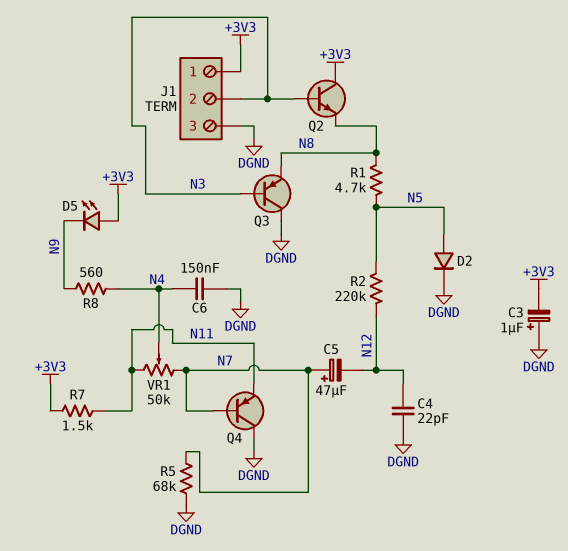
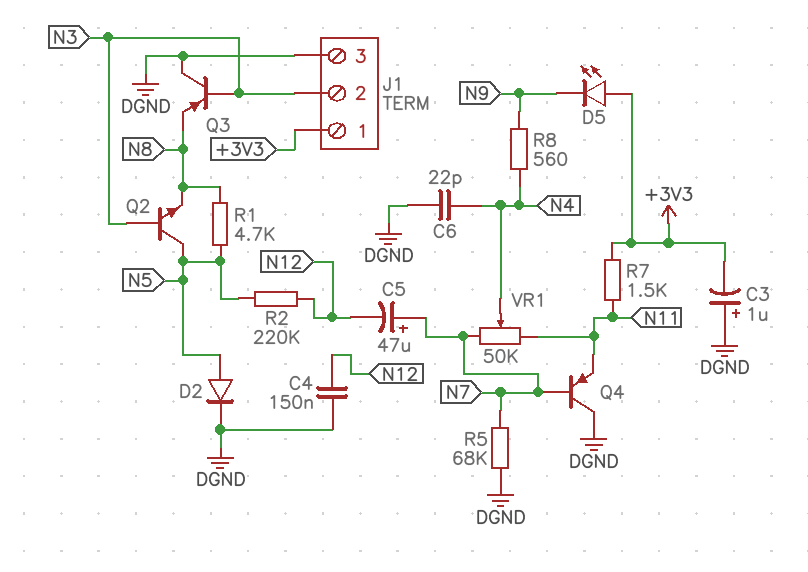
C4: 22pF (DGND, N12) -> 150nF (DGND, N12)
C6: 150nF (DGND, N4) -> 22pF (DGND, N4)
Q2: NPN (B N3, C +3V3, E N8) -> NPN (B N3, C N5, E N8)

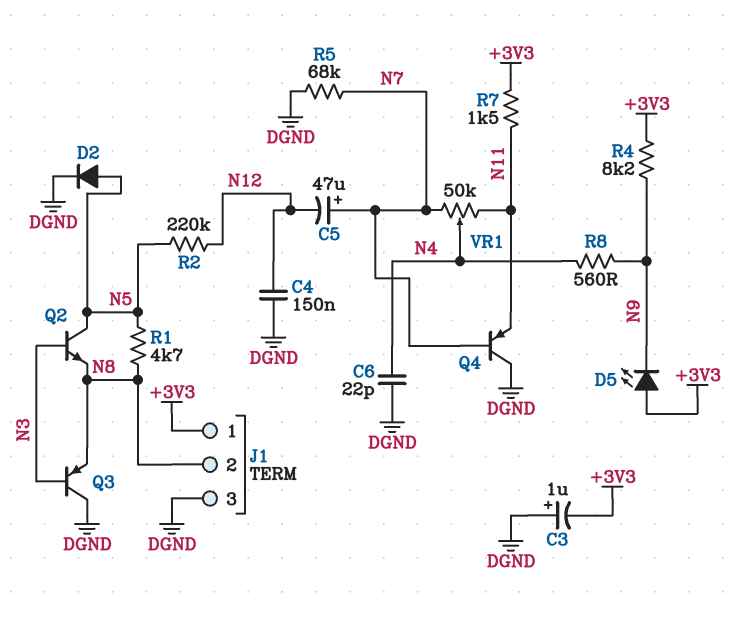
J1 pin 2: N3 -> N8
R4: none -> 8.2k (+3V3, N9)

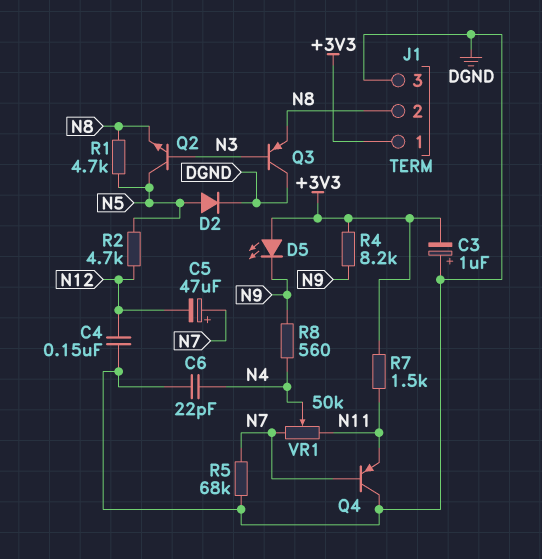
R2: 220k (N5, N12) -> 4.7k (N5, N12)

